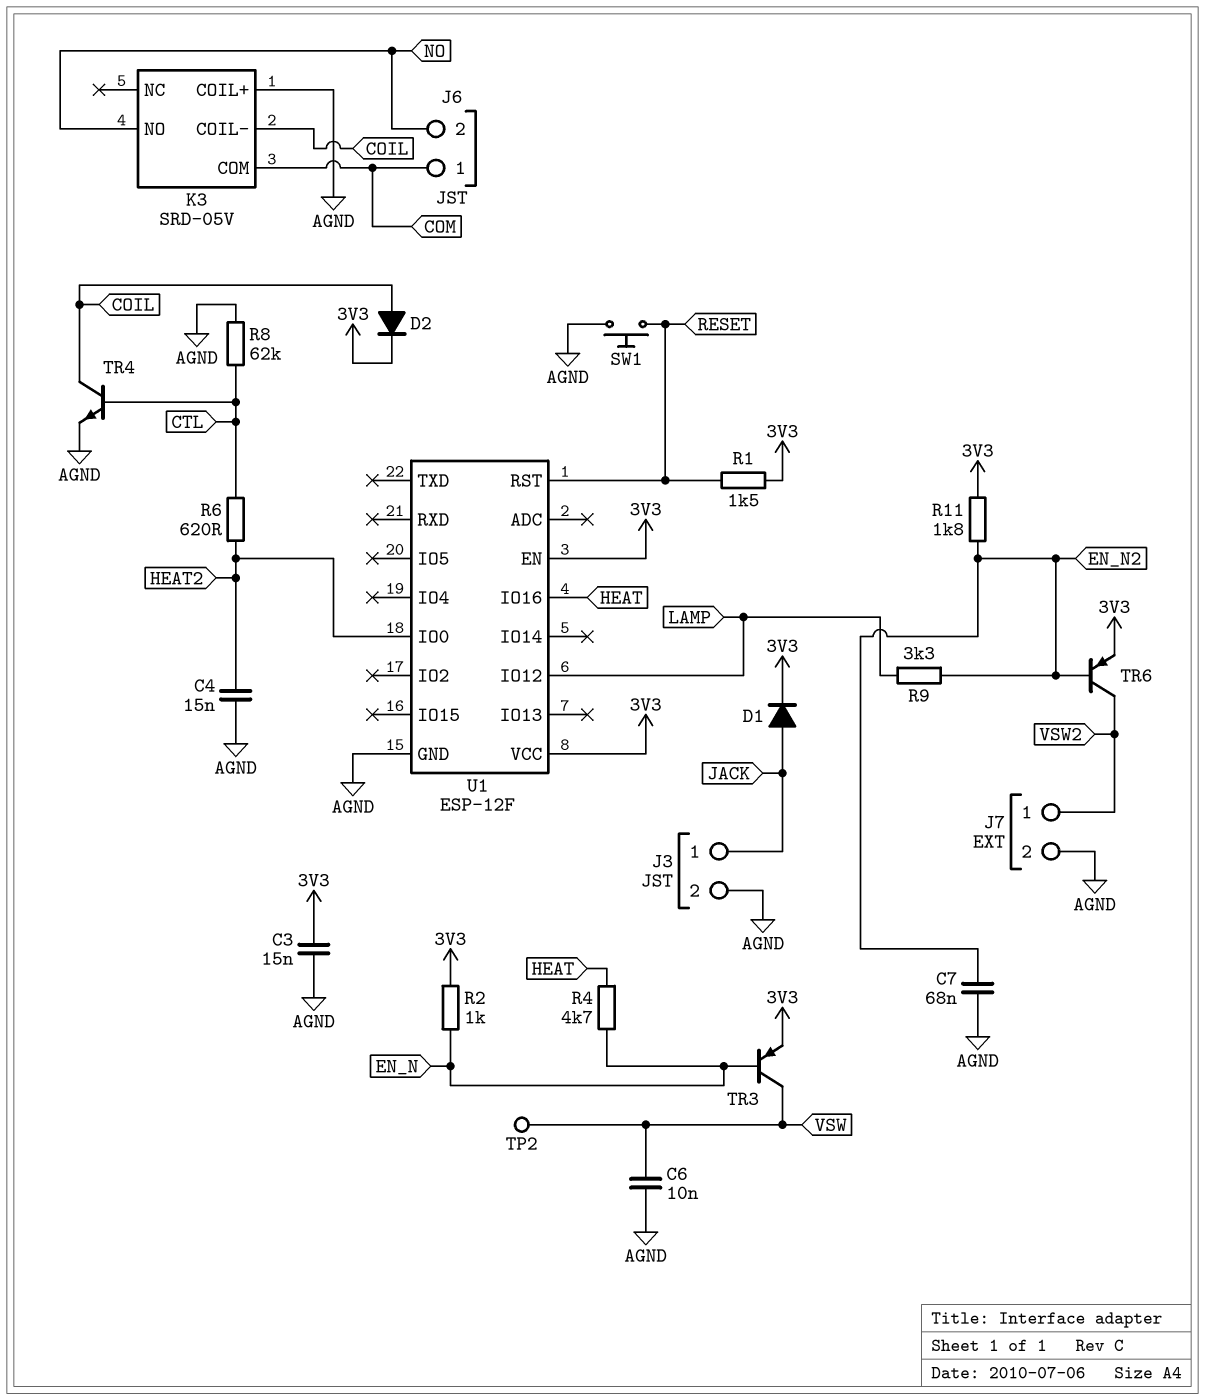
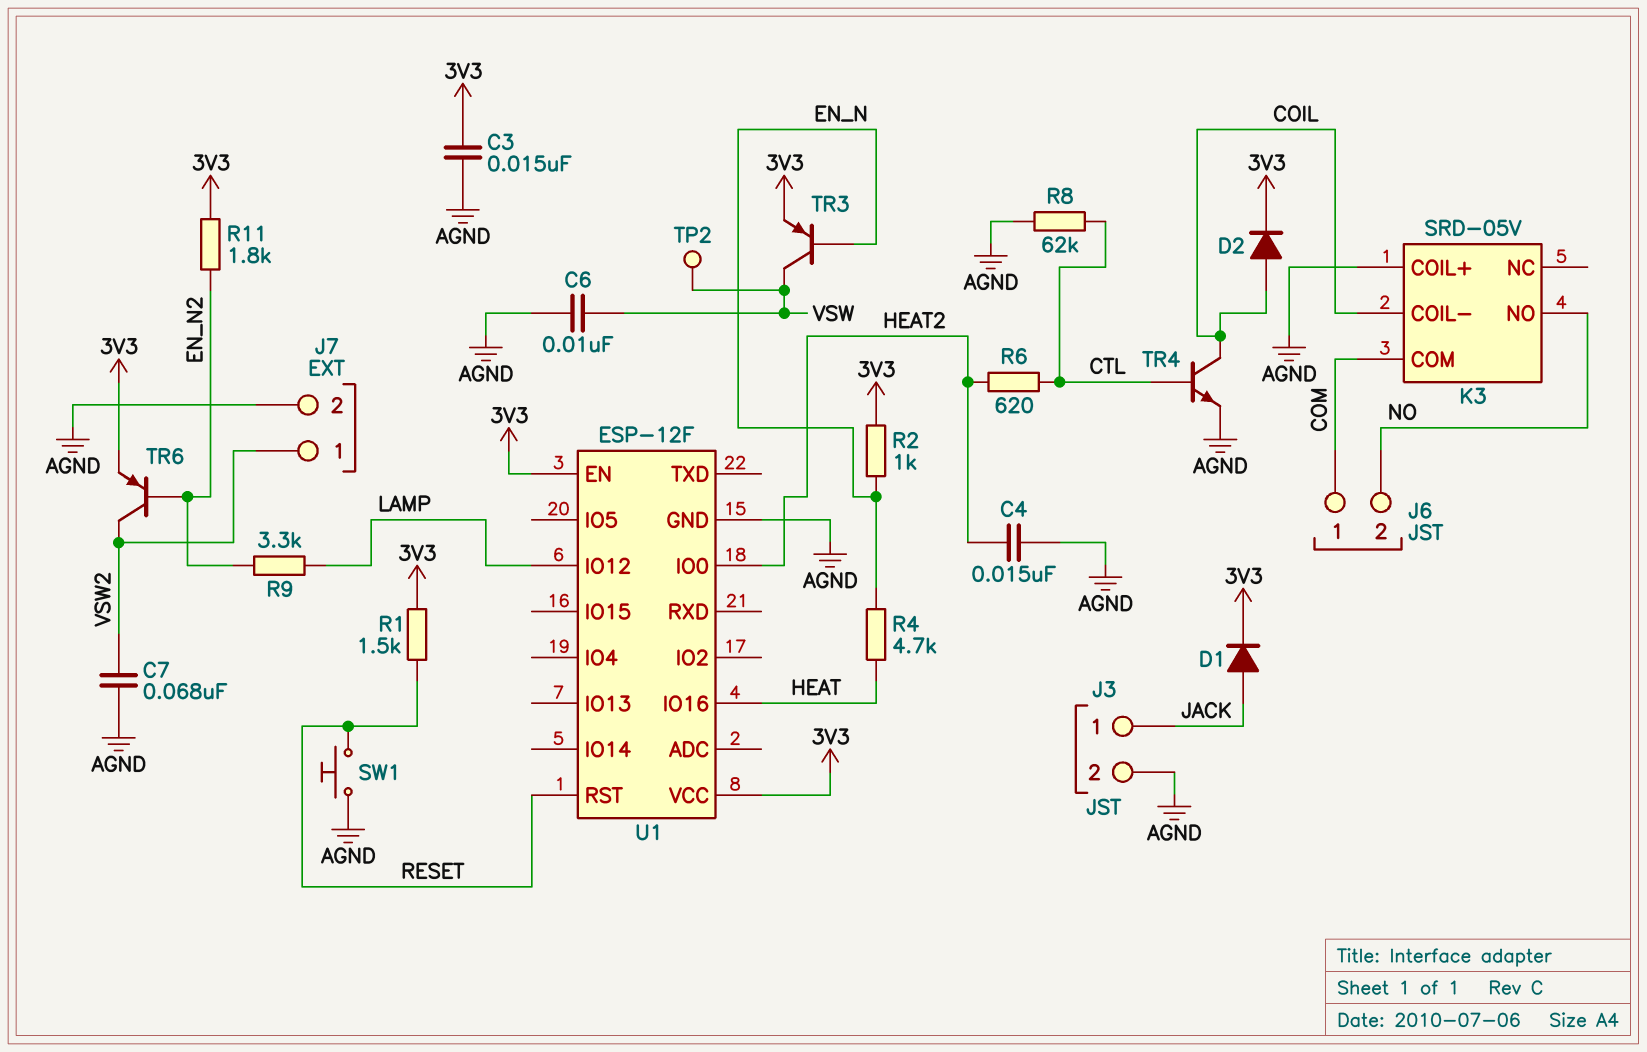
C7: 68nF (AGND, EN_N2) -> 68nF (AGND, VSW2)

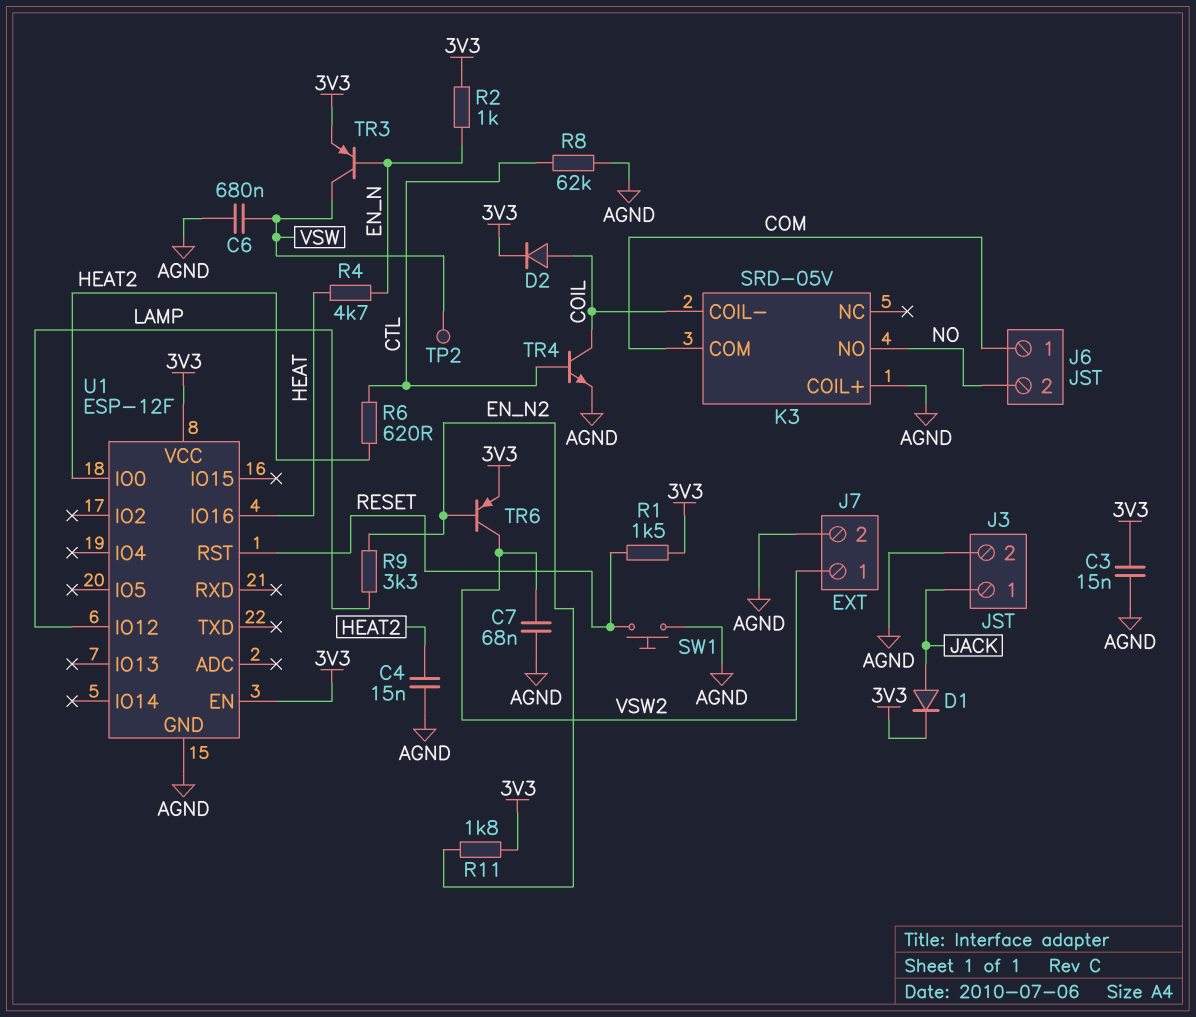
C6: 10nF (AGND, VSW) -> 680nF (AGND, VSW)

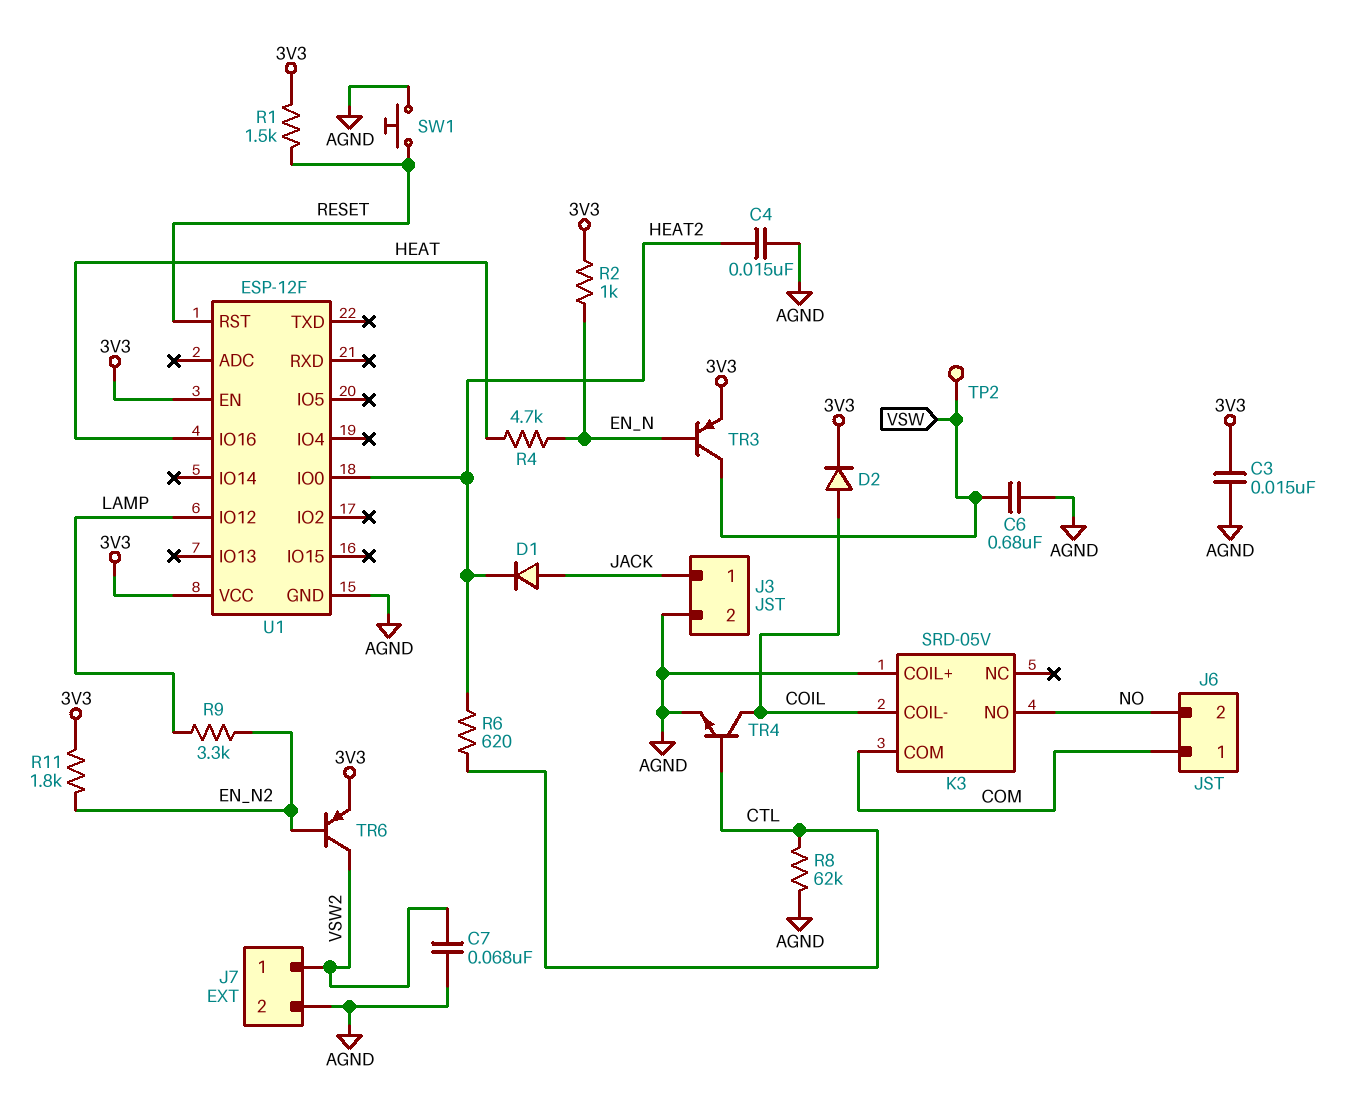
D1: diode (A JACK, K 3V3) -> diode (A JACK, K HEAT2)

